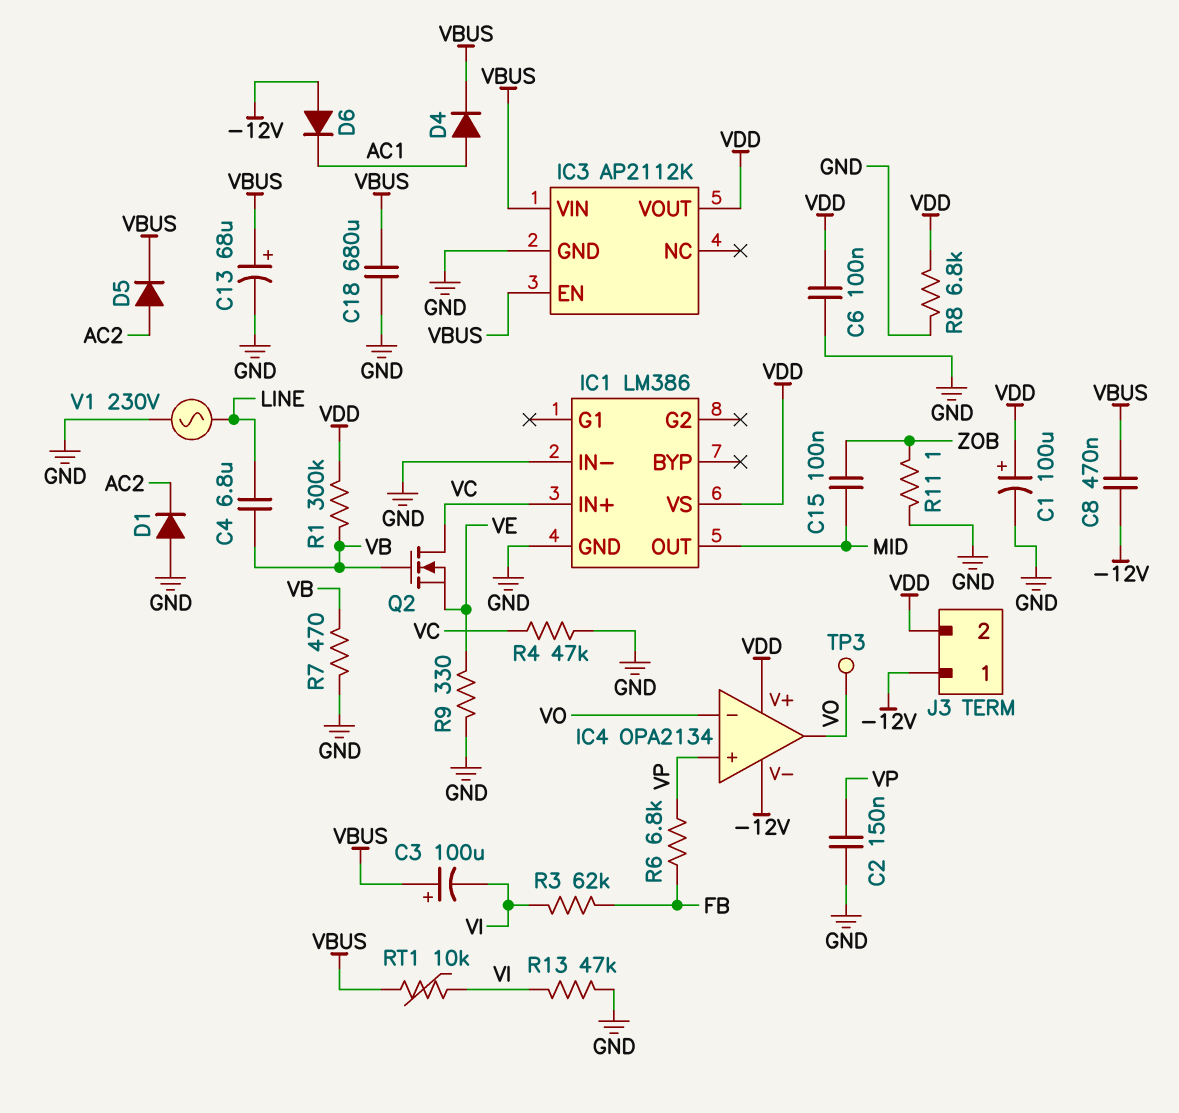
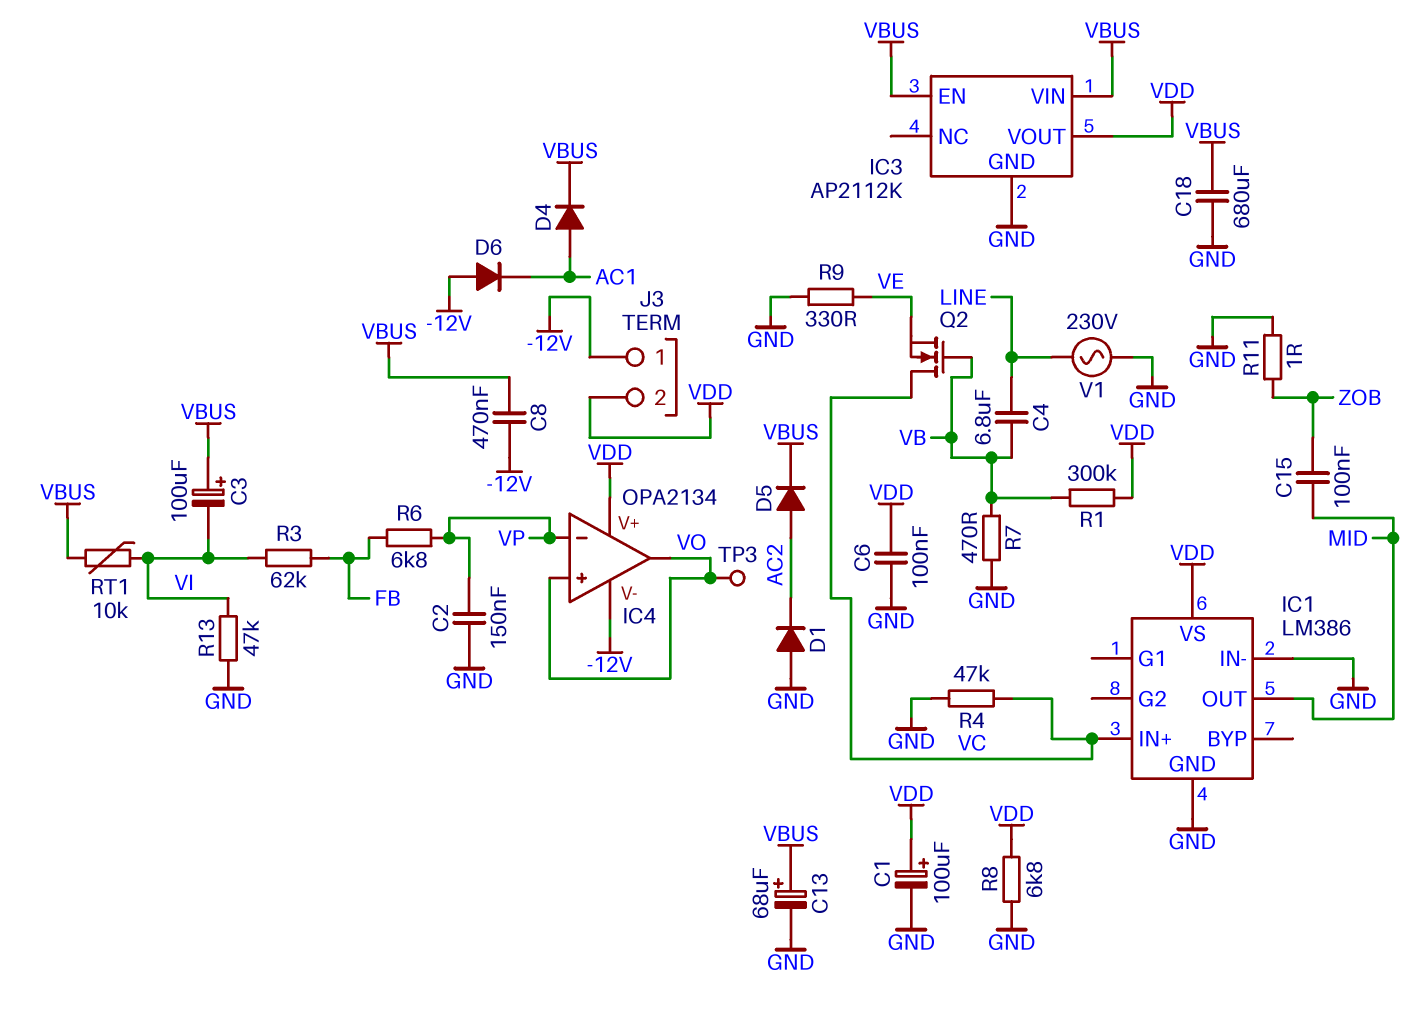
IC4 pin in+: VP -> VO
IC4 pin in-: VO -> VP

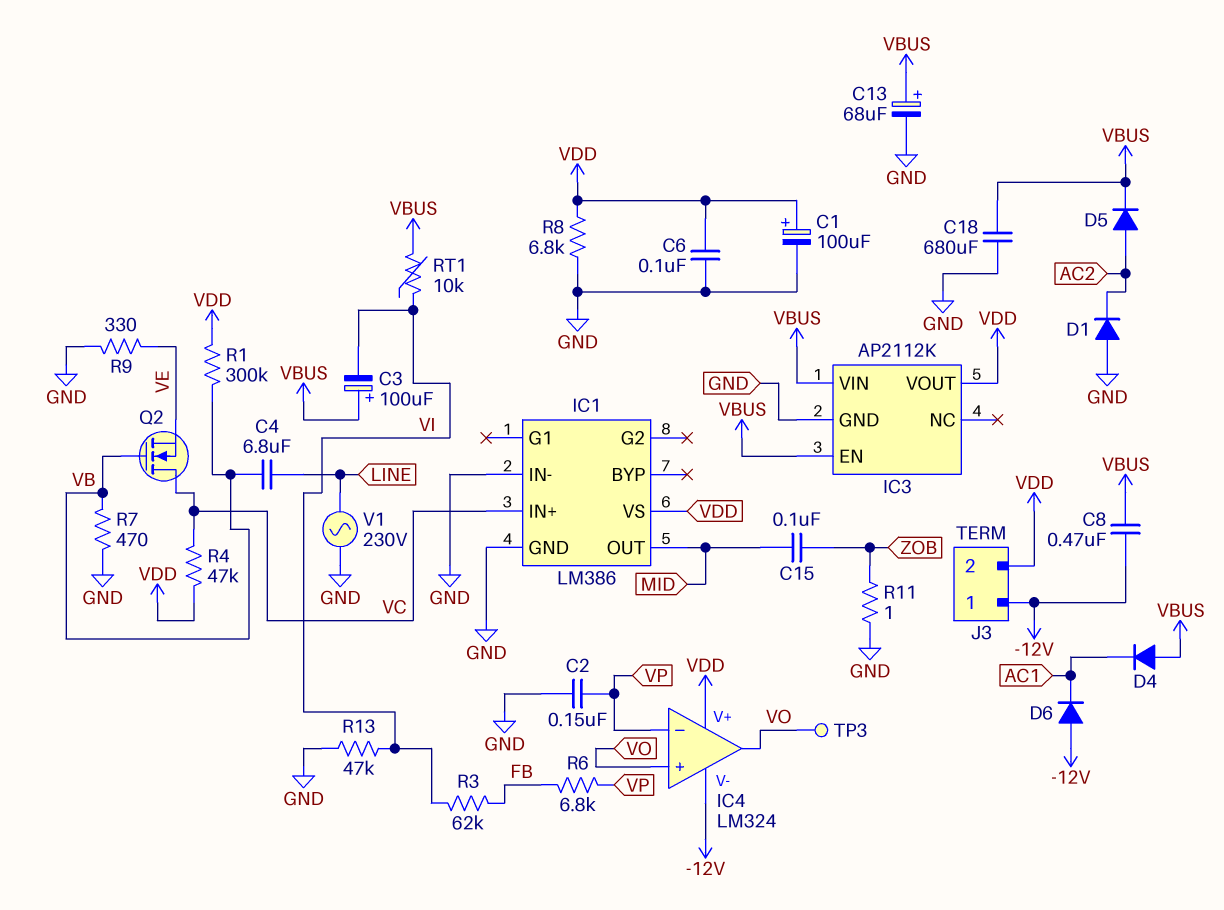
D4: diode (A AC1, K VBUS) -> diode (A VBUS, K AC1)
IC4: OPA2134 -> LM324
R4: 47k (GND, VC) -> 47k (VC, VDD)

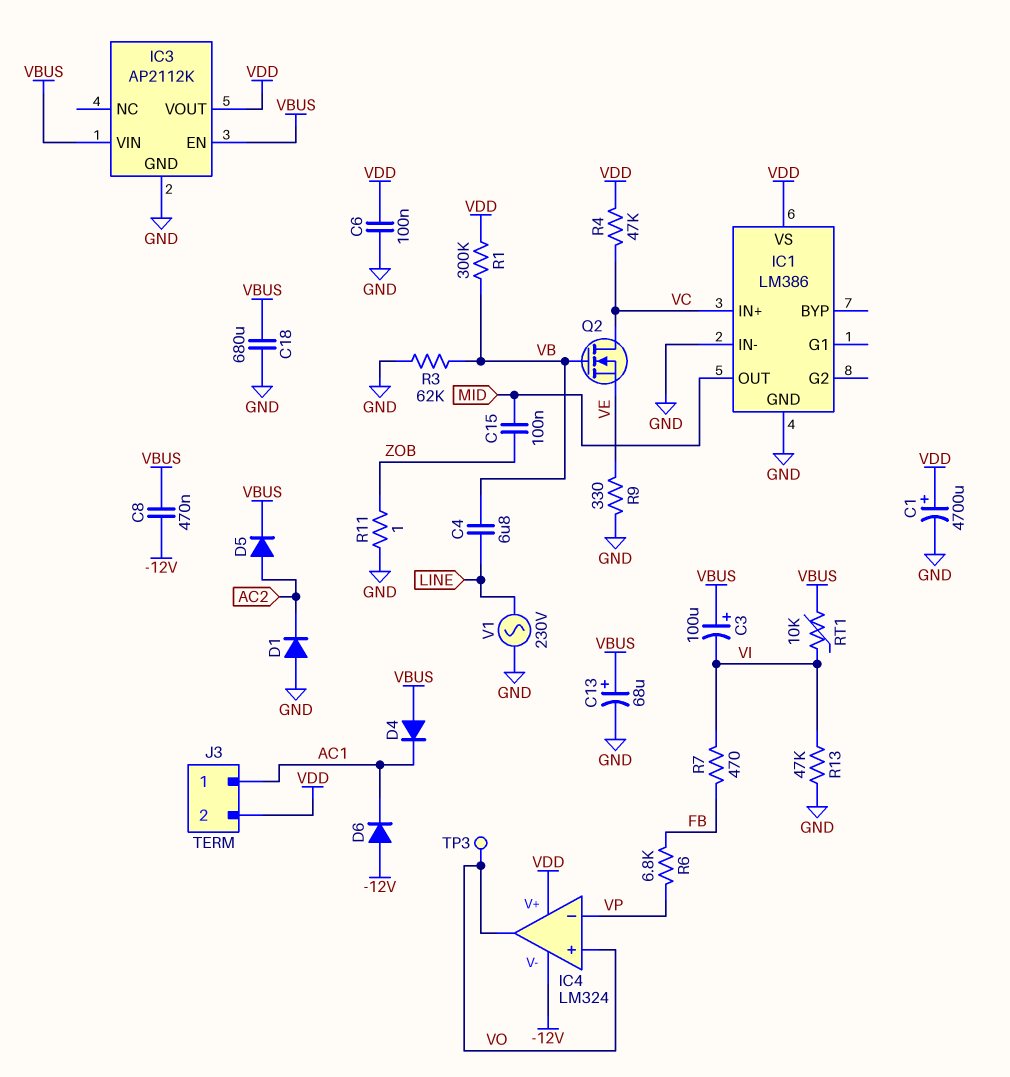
C1: 100uF (plus VDD, minus GND) -> 4700uF (plus VDD, minus GND)
C2: 150nF (GND, VP) -> none
J3 pin 1: -12V -> AC1
R3: 62k (FB, VI) -> 62k (GND, VB)
R7: 470 (GND, VB) -> 470 (FB, VI)
R8: 6.8k (GND, VDD) -> none

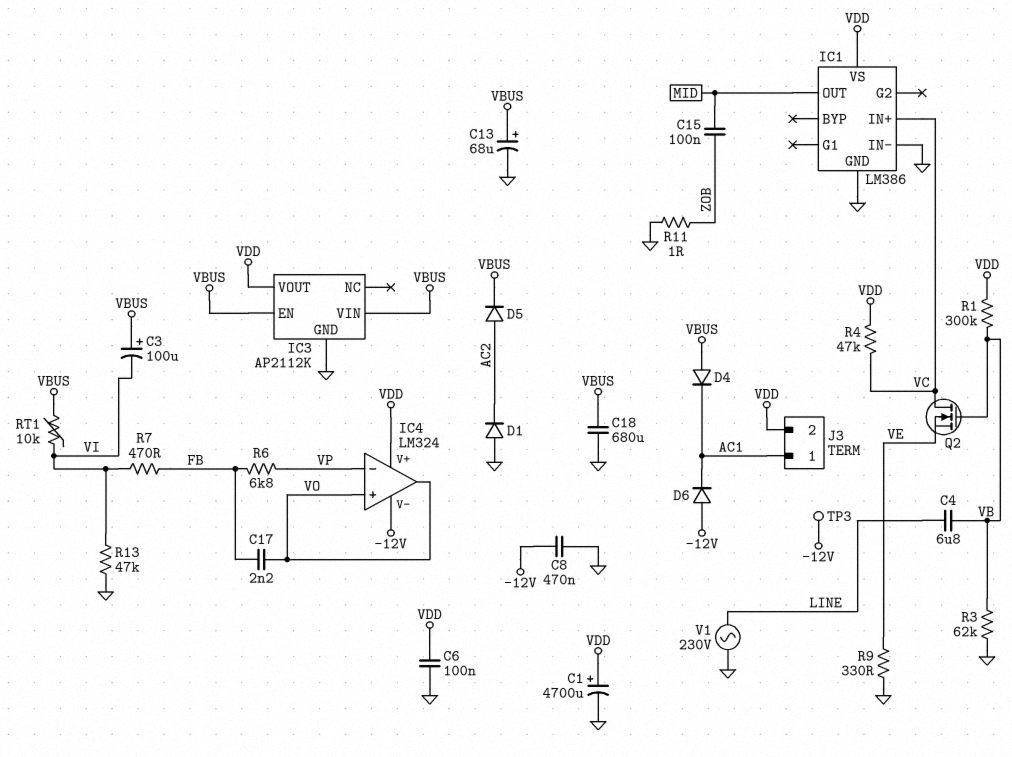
C8: 470nF (-12V, VBUS) -> 470nF (-12V, GND)
C17: none -> 2.2nF (FB, VO)
TP3: test point (VO) -> test point (-12V)

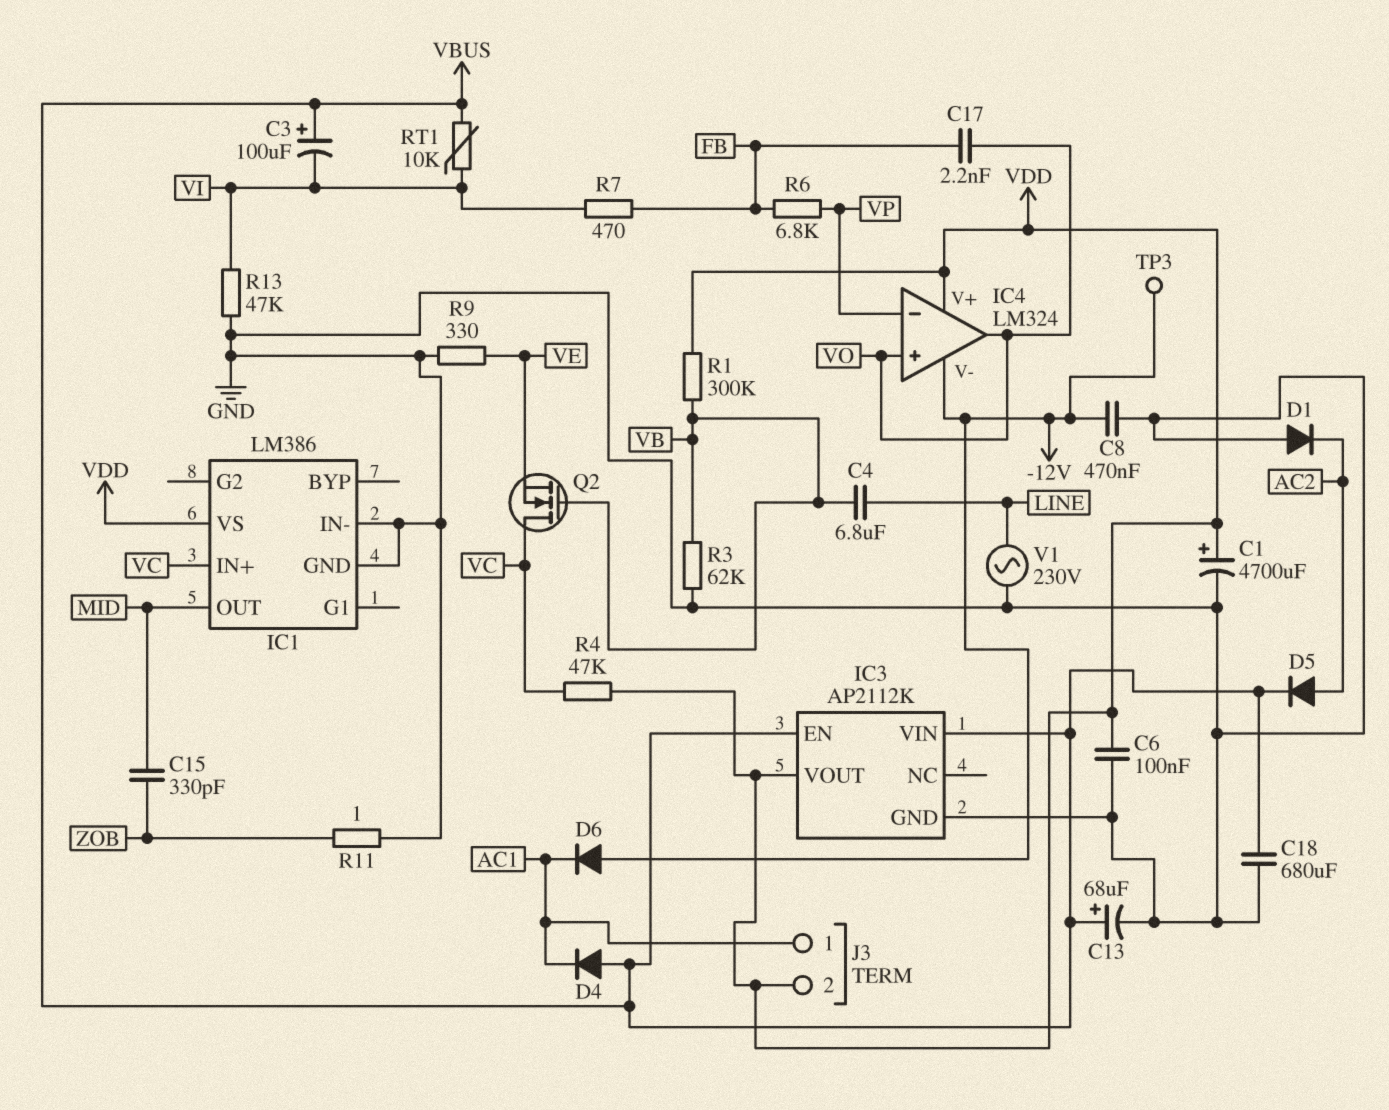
C15: 100nF (MID, ZOB) -> 330pF (MID, ZOB)

